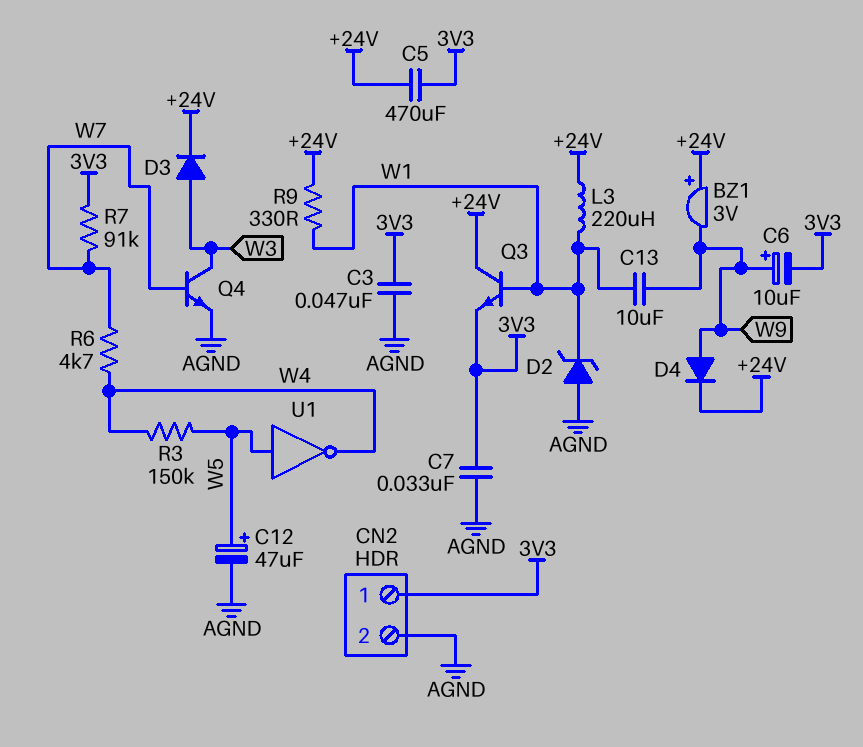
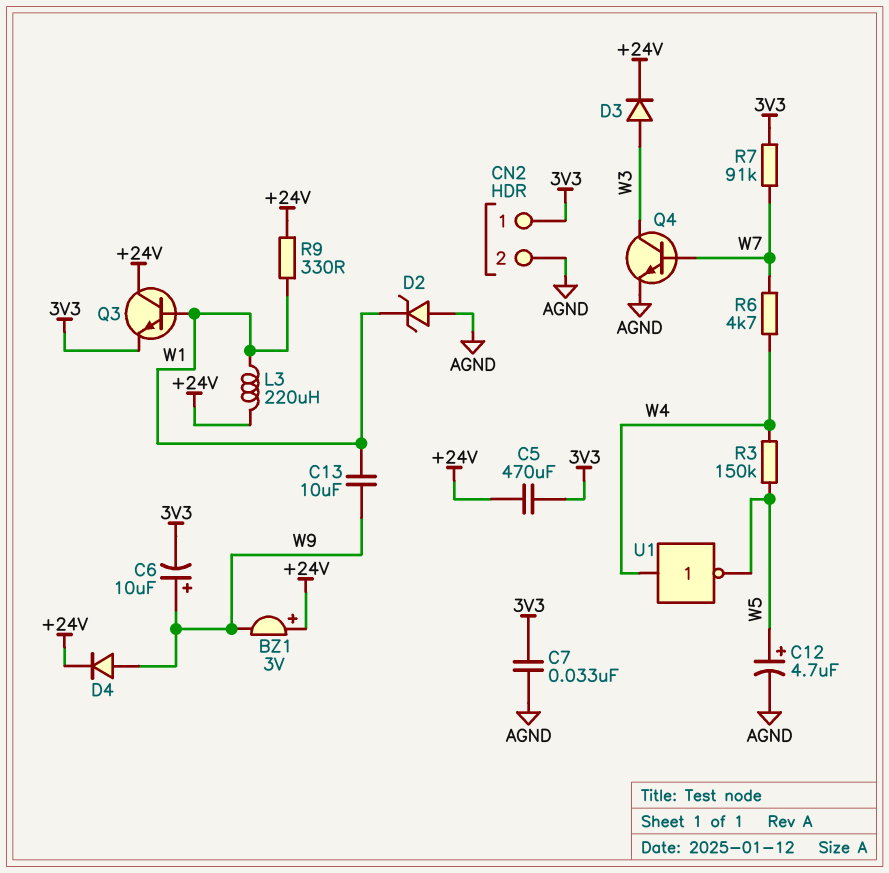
C3: 47nF (3V3, AGND) -> none
C12: 47uF (plus W5, minus AGND) -> 4.7uF (plus W5, minus AGND)
U1: NOT (in W5, out W4) -> NOT (in W4, out W5)

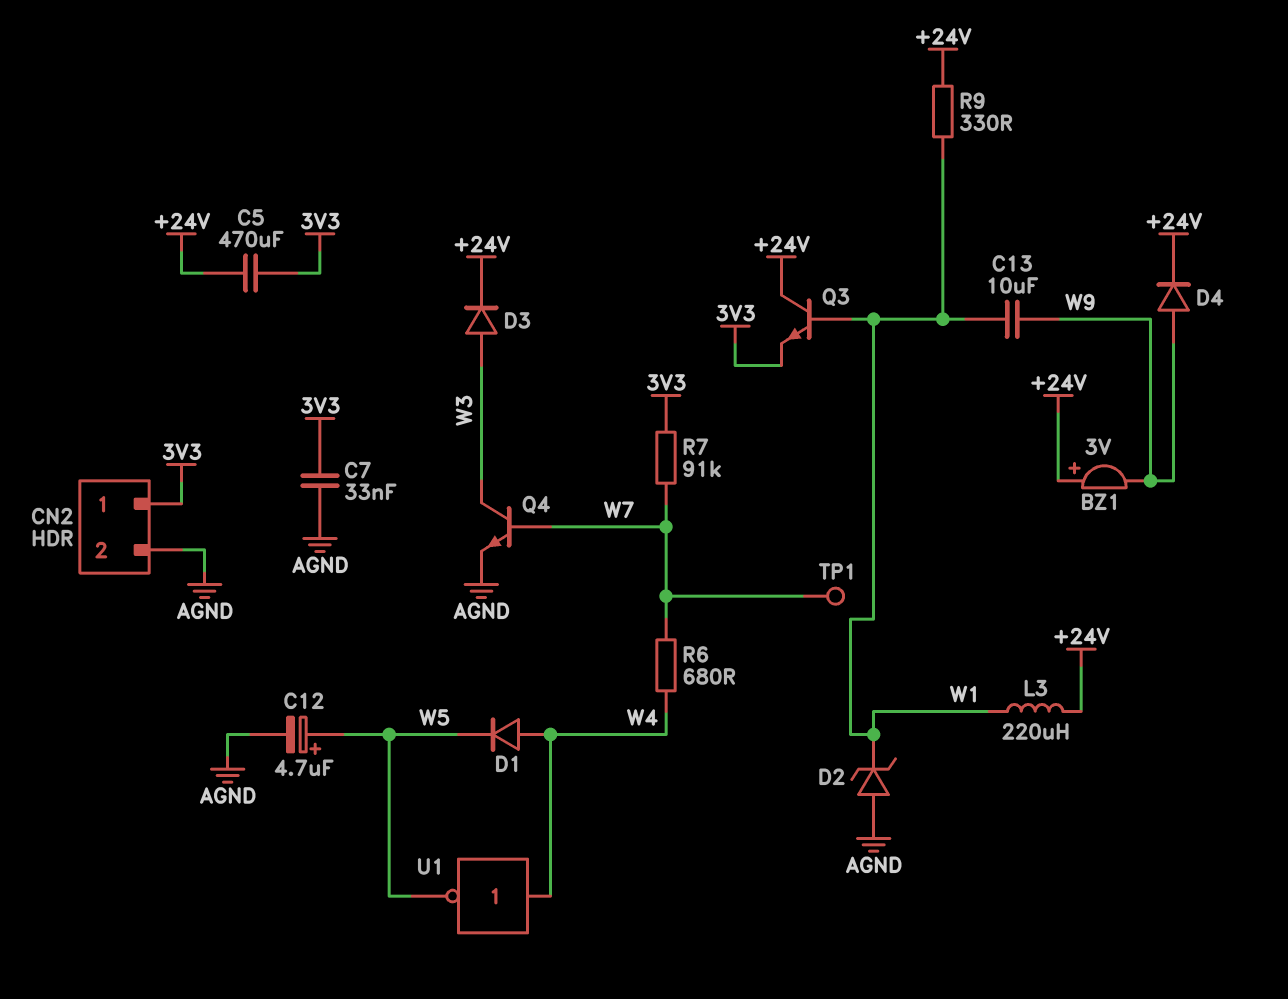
C6: 10uF (plus W9, minus 3V3) -> none
D1: none -> diode (A W4, K W5)
R3: 150k (W4, W5) -> none
R6: 4.7k (W4, W7) -> 680 (W4, W7)
TP1: none -> test point (W7)

